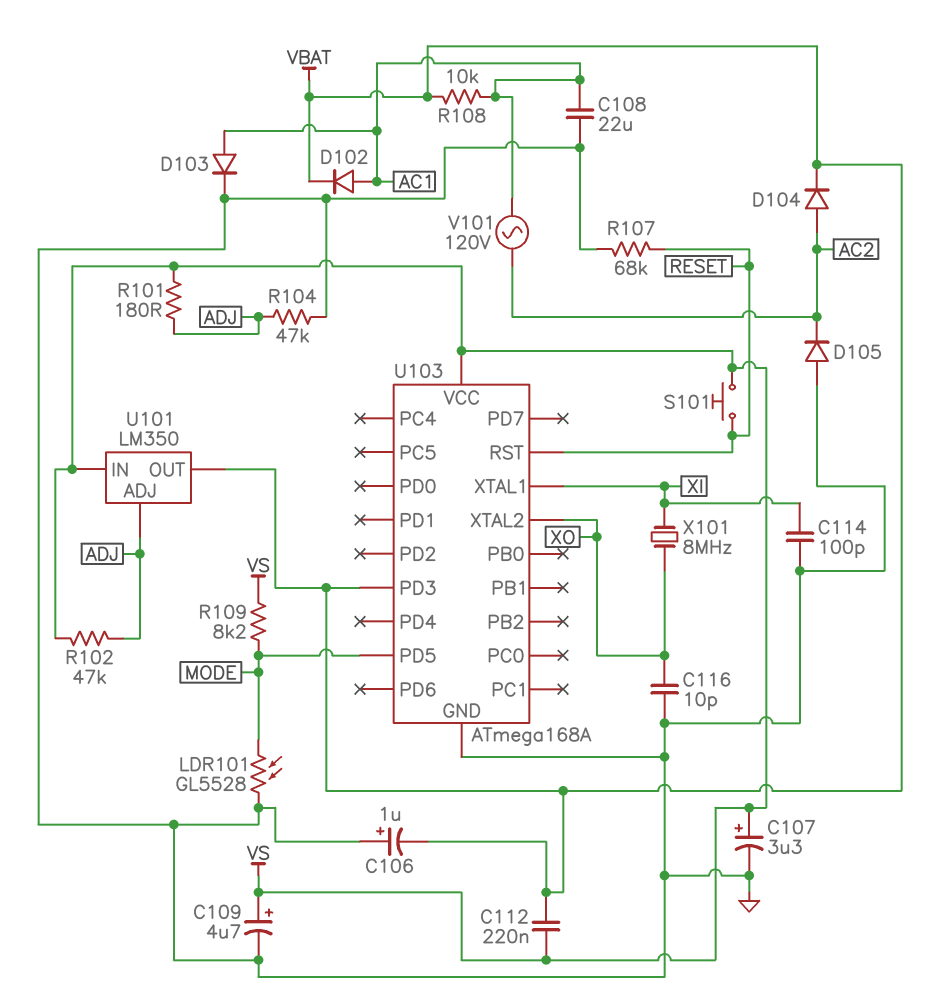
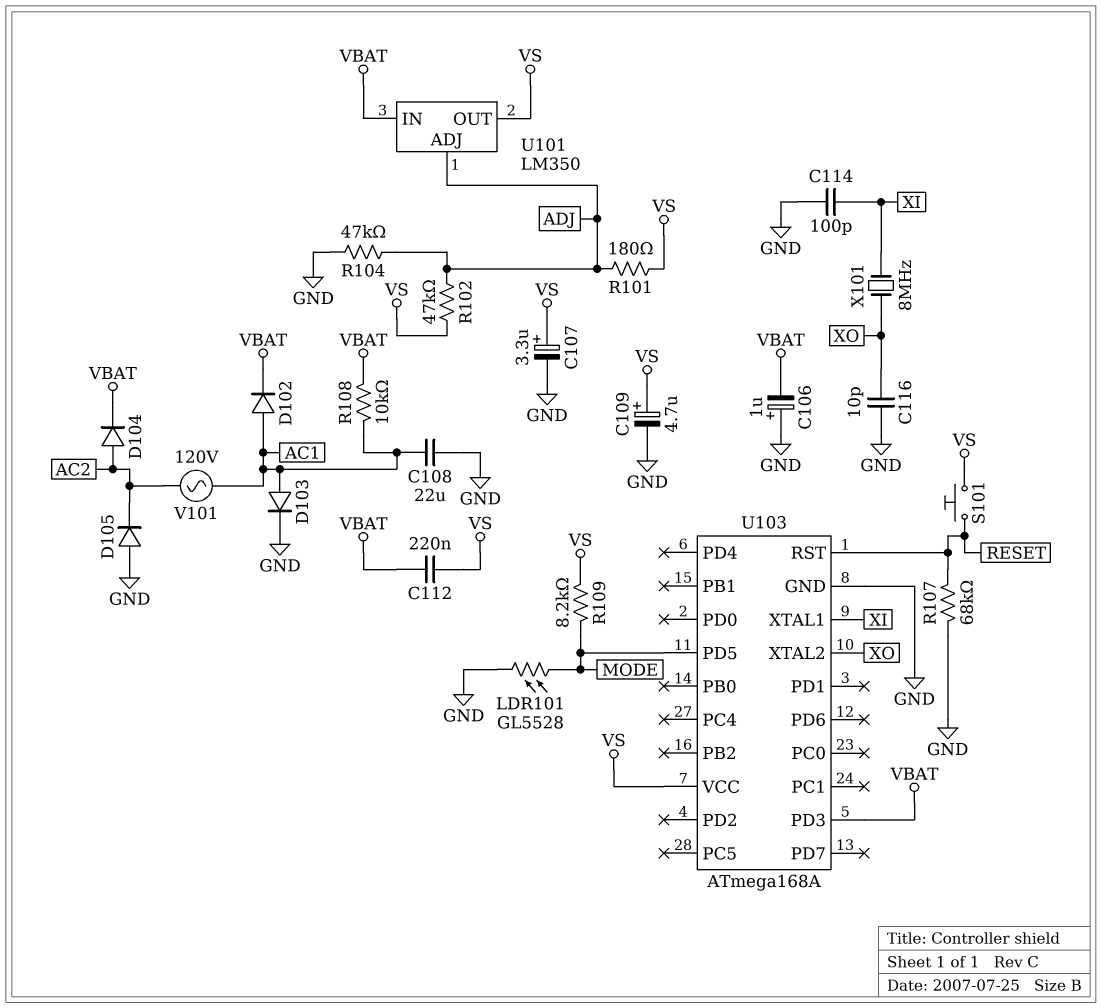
U101 pin IN: VS -> VBAT
U101 pin OUT: VBAT -> VS

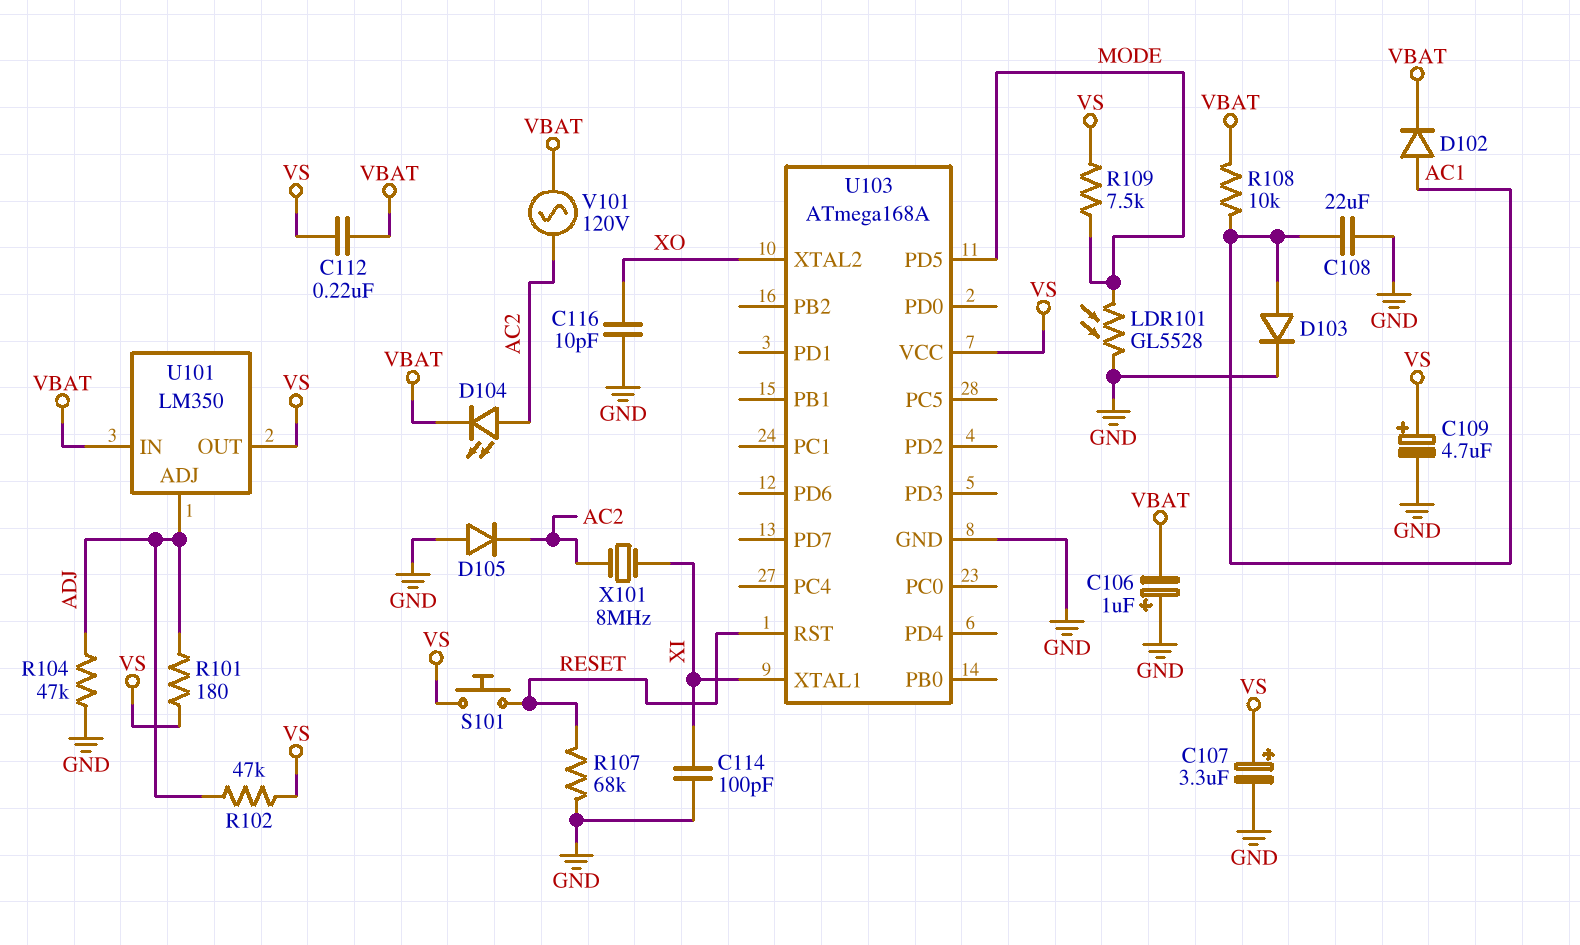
D104: diode (A AC2, K VBAT) -> LED (A AC2, K VBAT)
R109: 8.2k (MODE, VS) -> 7.5k (MODE, VS)
U103 pin PD3: VBAT -> none
V101: AC 120V (AC1, AC2) -> AC 120V (AC2, VBAT)
X101: 8MHz (XI, XO) -> 8MHz (AC2, XI)

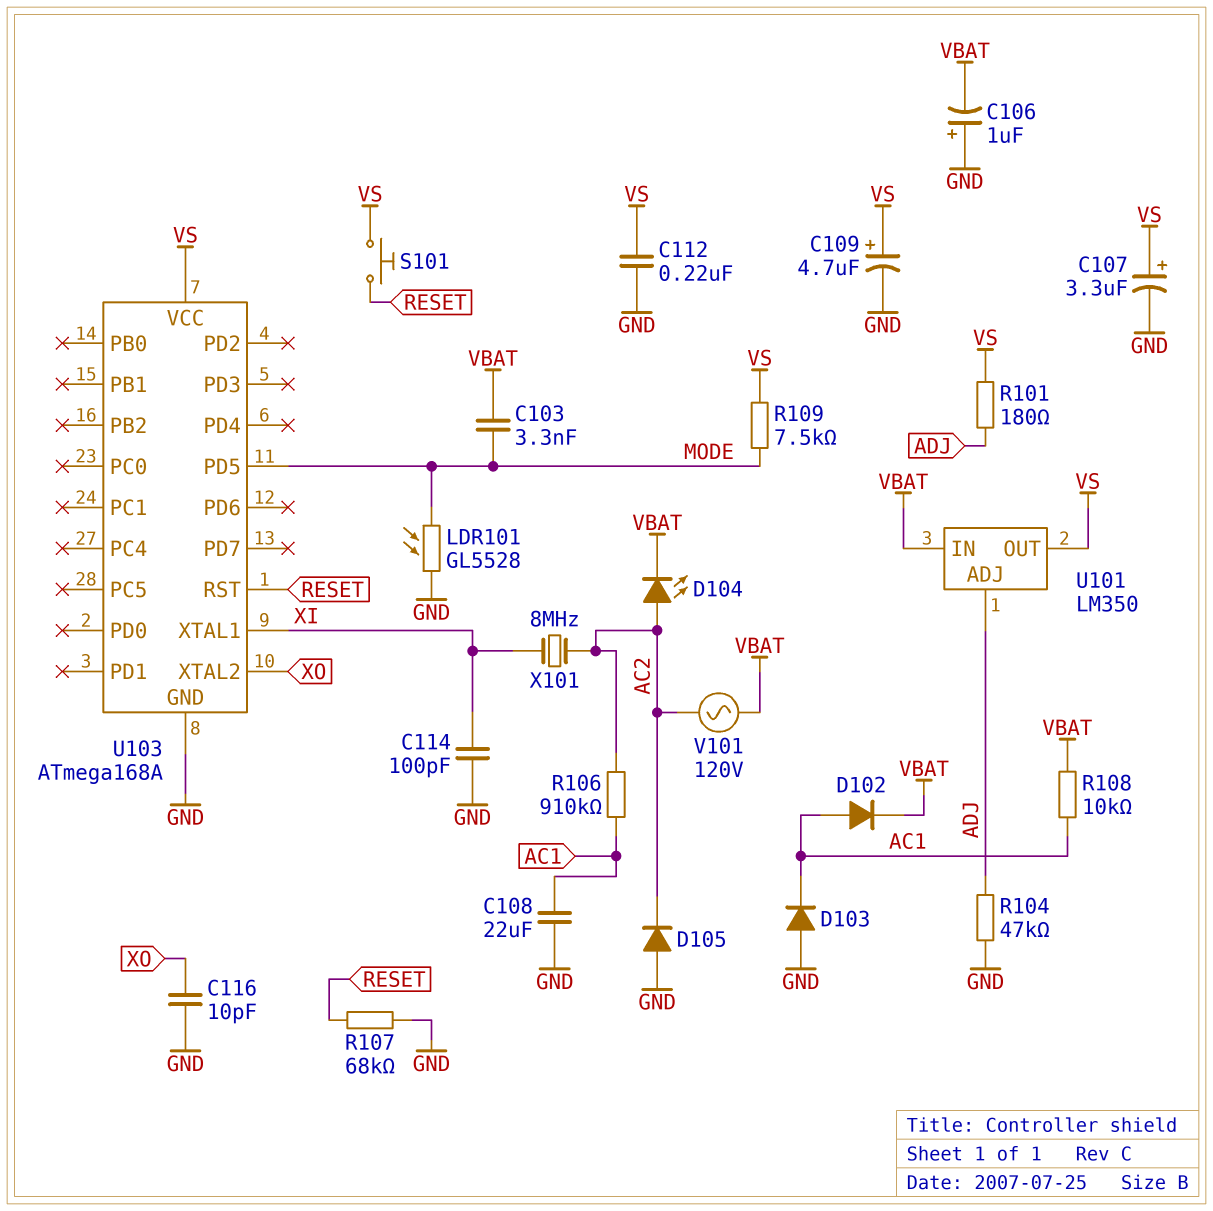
C103: none -> 3.3nF (MODE, VBAT)
C112: 220nF (VBAT, VS) -> 220nF (GND, VS)
D103: diode (A AC1, K GND) -> diode (A GND, K AC1)
R102: 47k (ADJ, VS) -> none
R106: none -> 910k (AC1, AC2)

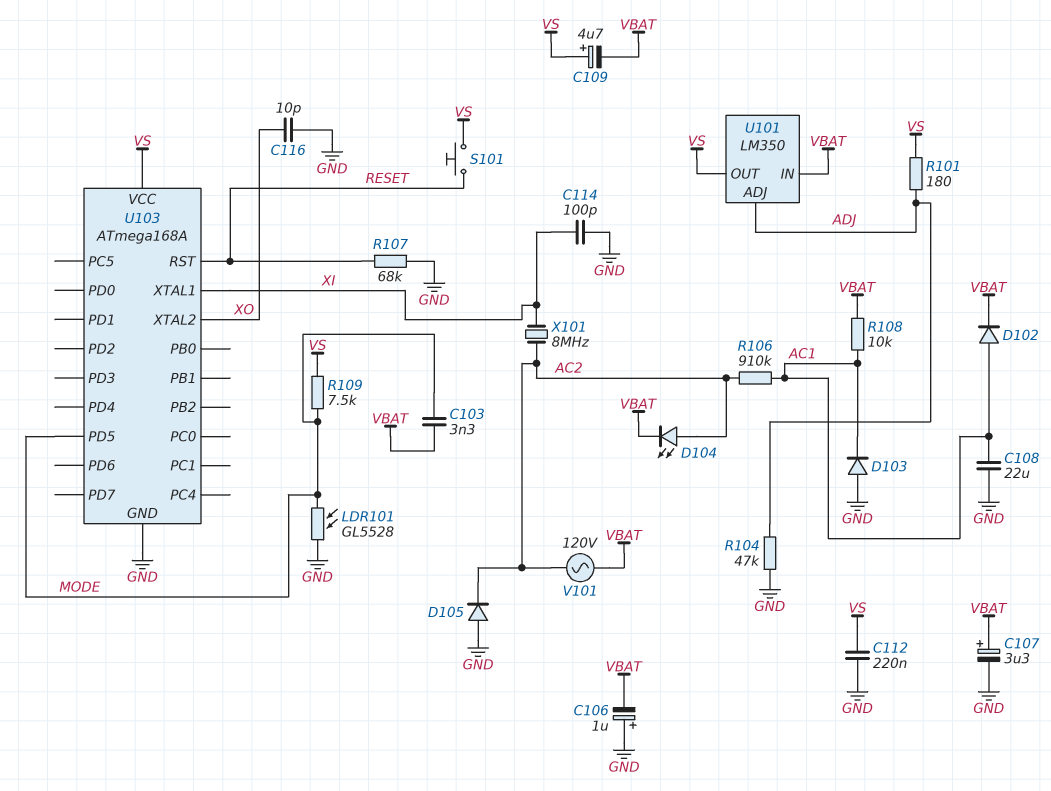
C107: 3.3uF (plus VS, minus GND) -> 3.3uF (plus VBAT, minus GND)
C109: 4.7uF (plus VS, minus GND) -> 4.7uF (plus VS, minus VBAT)

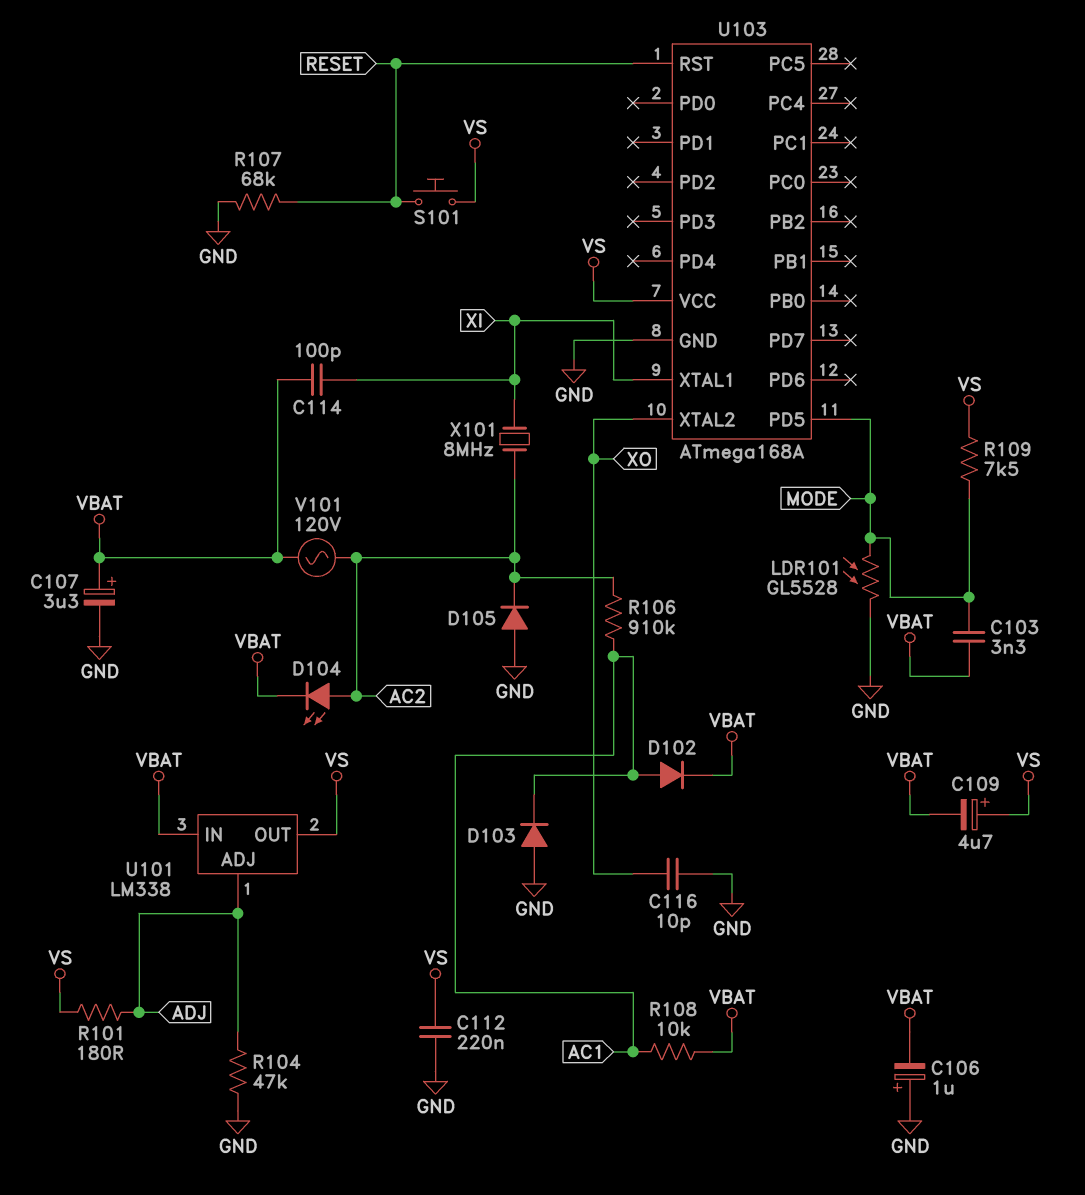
C108: 22uF (AC1, GND) -> none
C114: 100pF (GND, XI) -> 100pF (VBAT, XI)
U101: LM350 -> LM338

